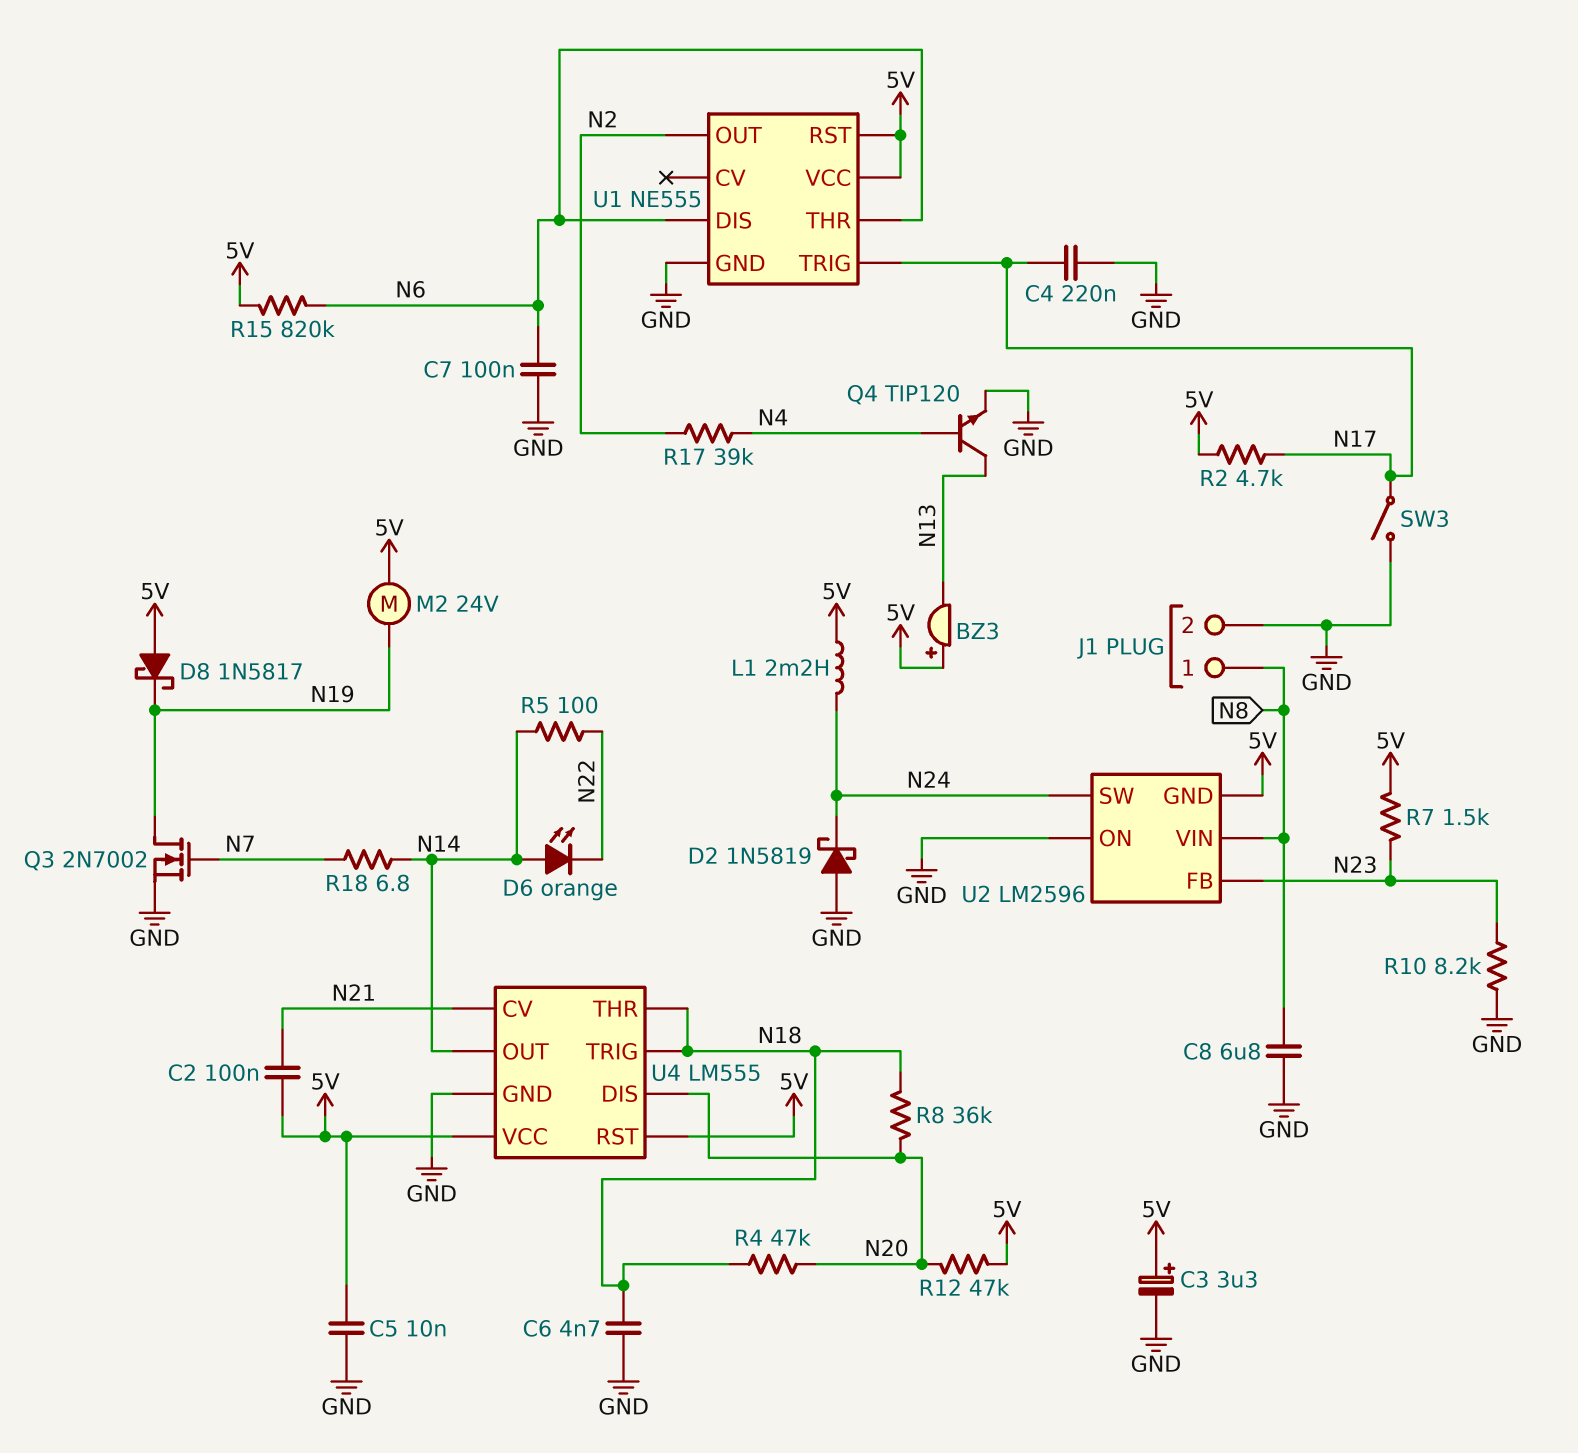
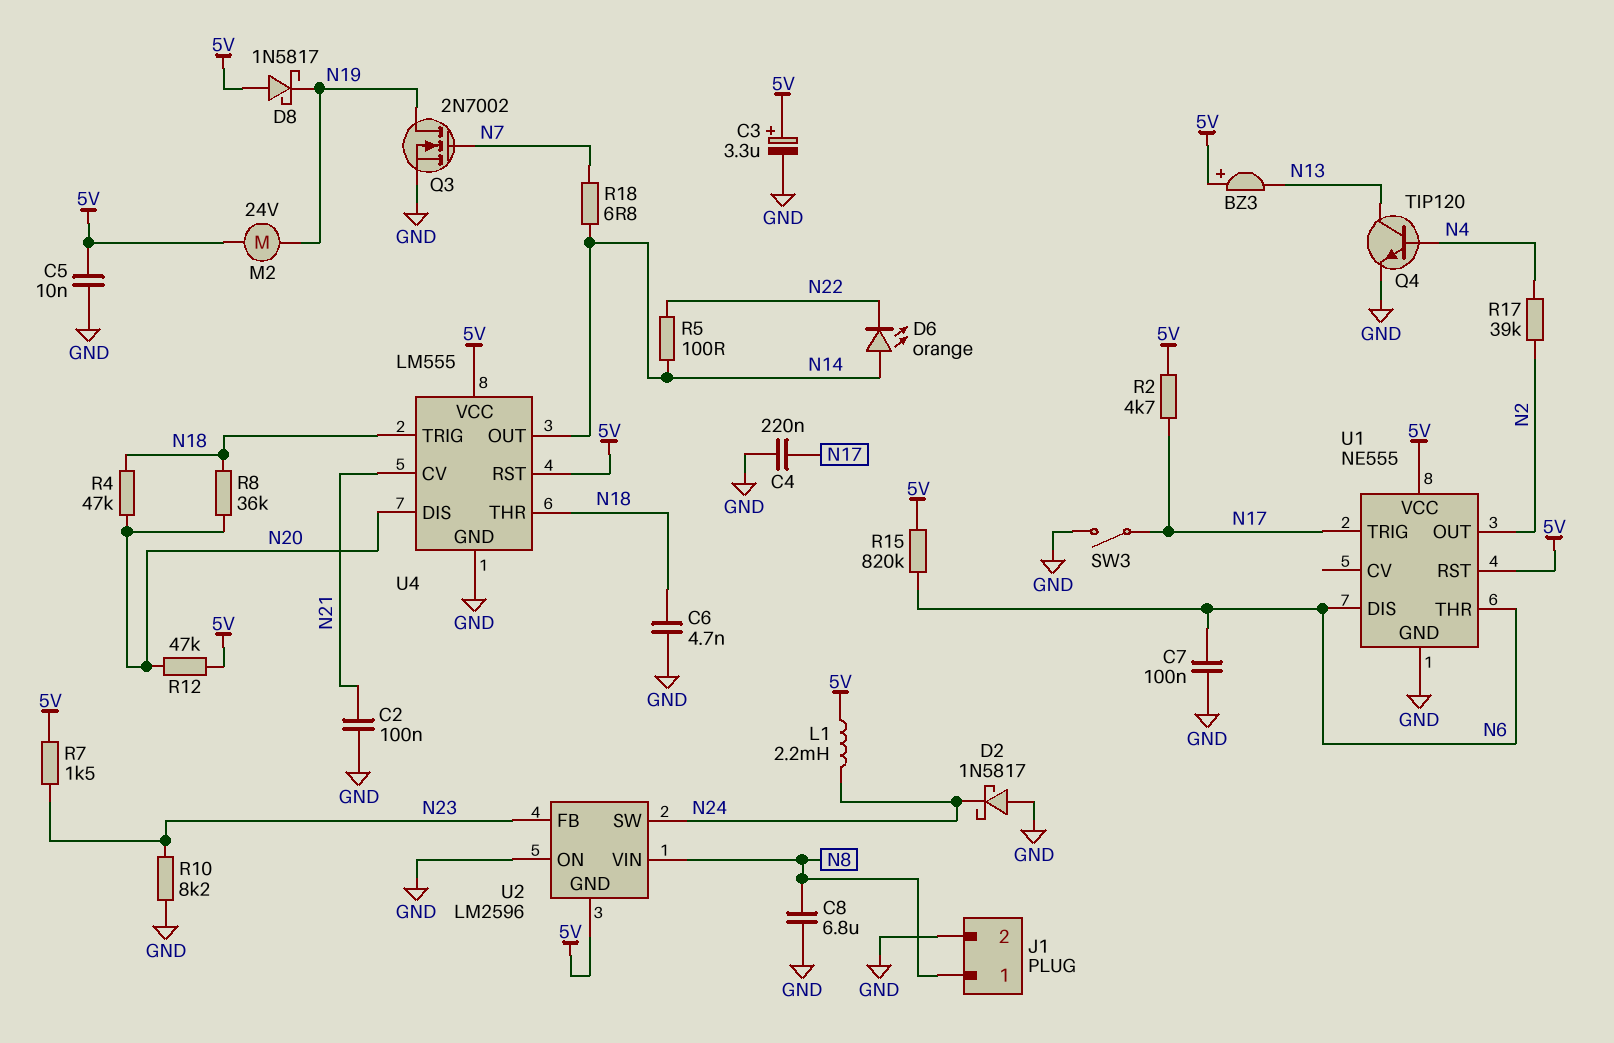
C2: 100nF (5V, N21) -> 100nF (GND, N21)
D2: schottky 1N5819 (A GND, K N24) -> schottky 1N5817 (A GND, K N24)

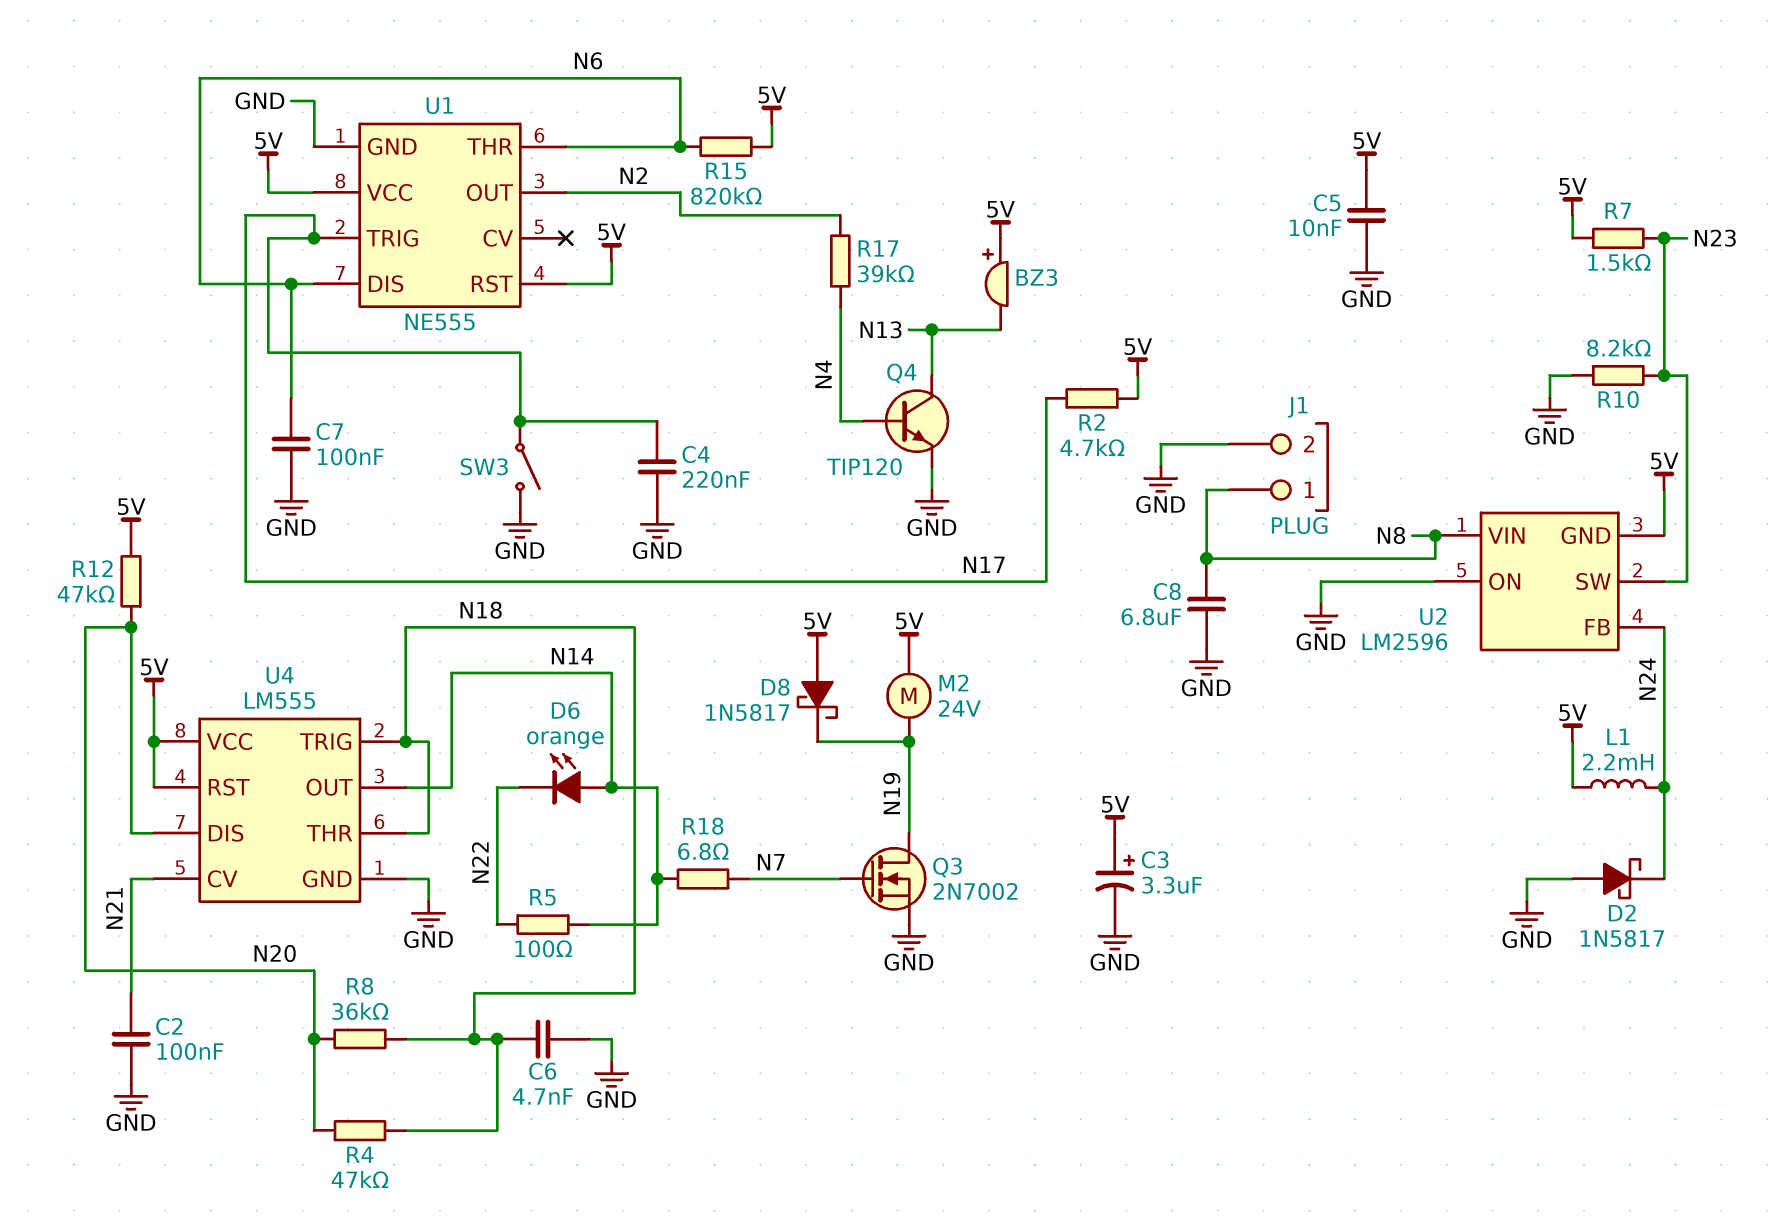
U2 pin FB: N23 -> N24
U2 pin SW: N24 -> N23

